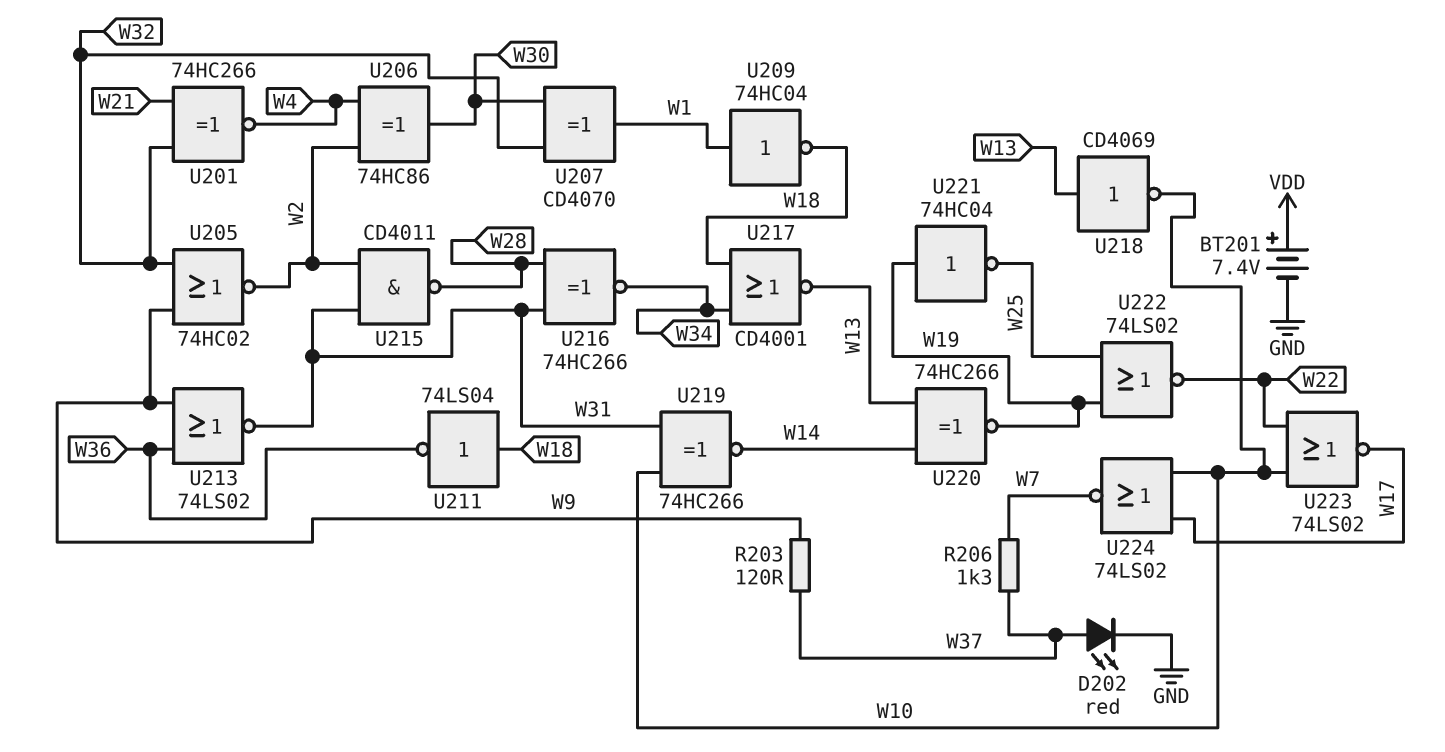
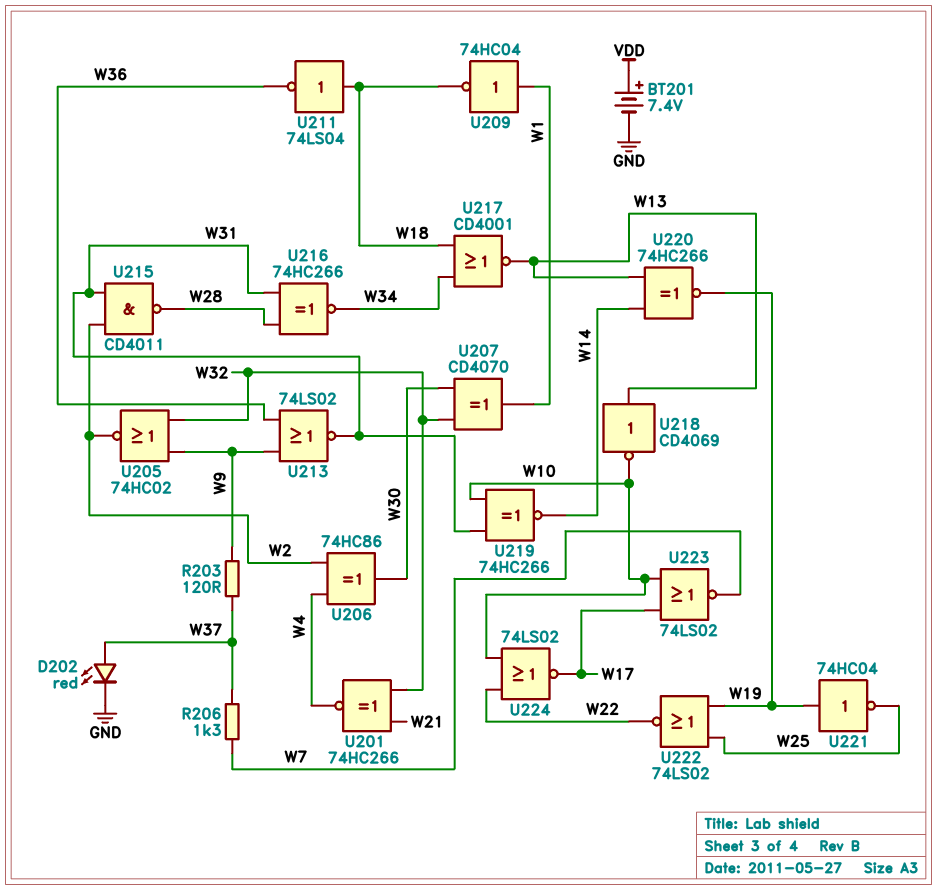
U223: NOR 74LS02 (in W10, in W22, out W17) -> NOR 74LS02 (in W10, in W17, out W7)
U224: NOR 74LS02 (in W10, in W17, out W7) -> NOR 74LS02 (in W10, in W22, out W17)

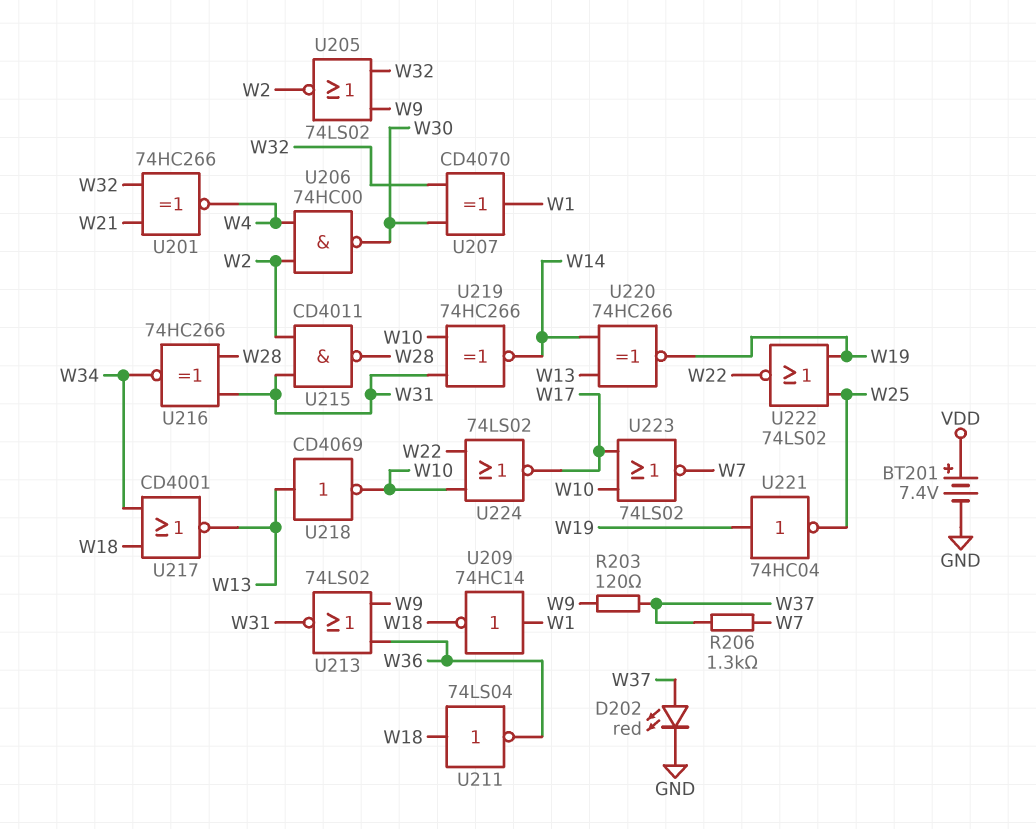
U205: NOR 74HC02 (in W9, in W32, out W2) -> NOR 74LS02 (in W9, in W32, out W2)
U206: XOR 74HC86 (in W2, in W4, out W30) -> NAND 74HC00 (in W2, in W4, out W30)
U209: NOT 74HC04 (in W1, out W18) -> NOT 74HC14 (in W1, out W18)

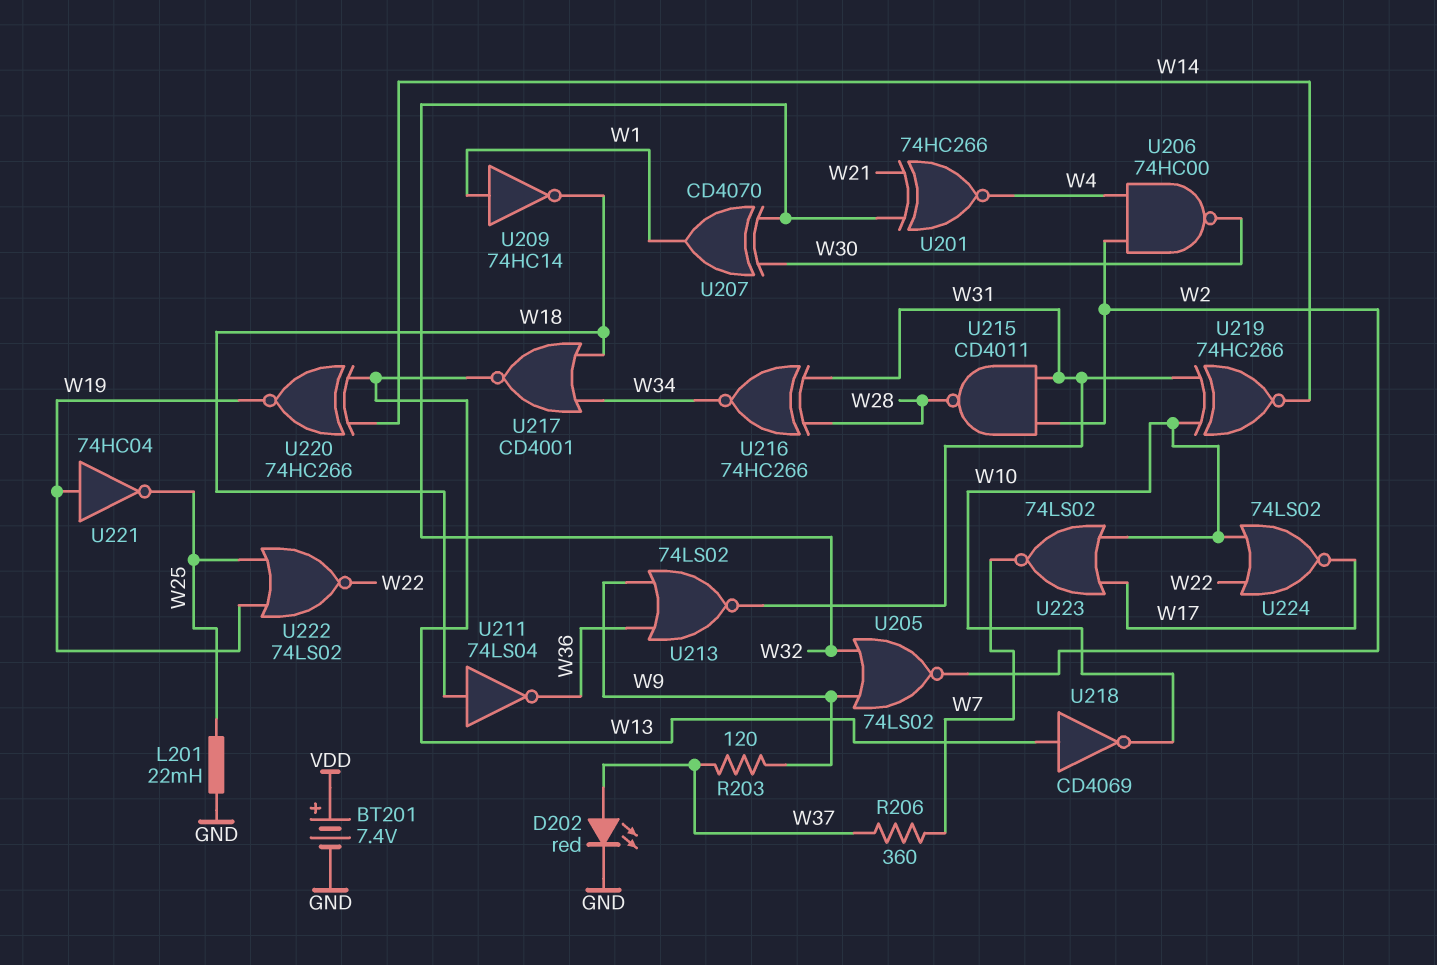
L201: none -> 22mH (GND, W25)
R206: 1.3k (W7, W37) -> 360 (W7, W37)

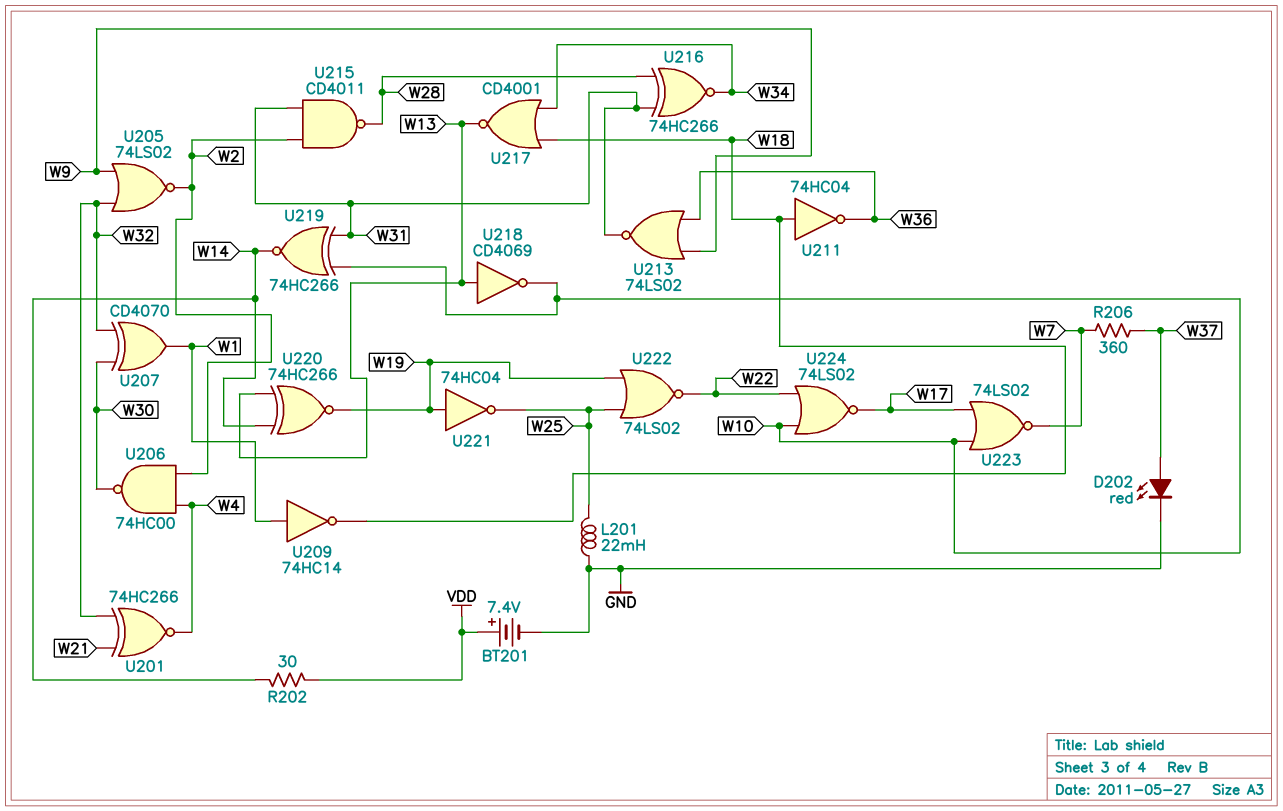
R202: none -> 30 (VDD, W14)
R203: 120 (W9, W37) -> none
U211: NOT 74LS04 (in W18, out W36) -> NOT 74HC04 (in W18, out W36)

